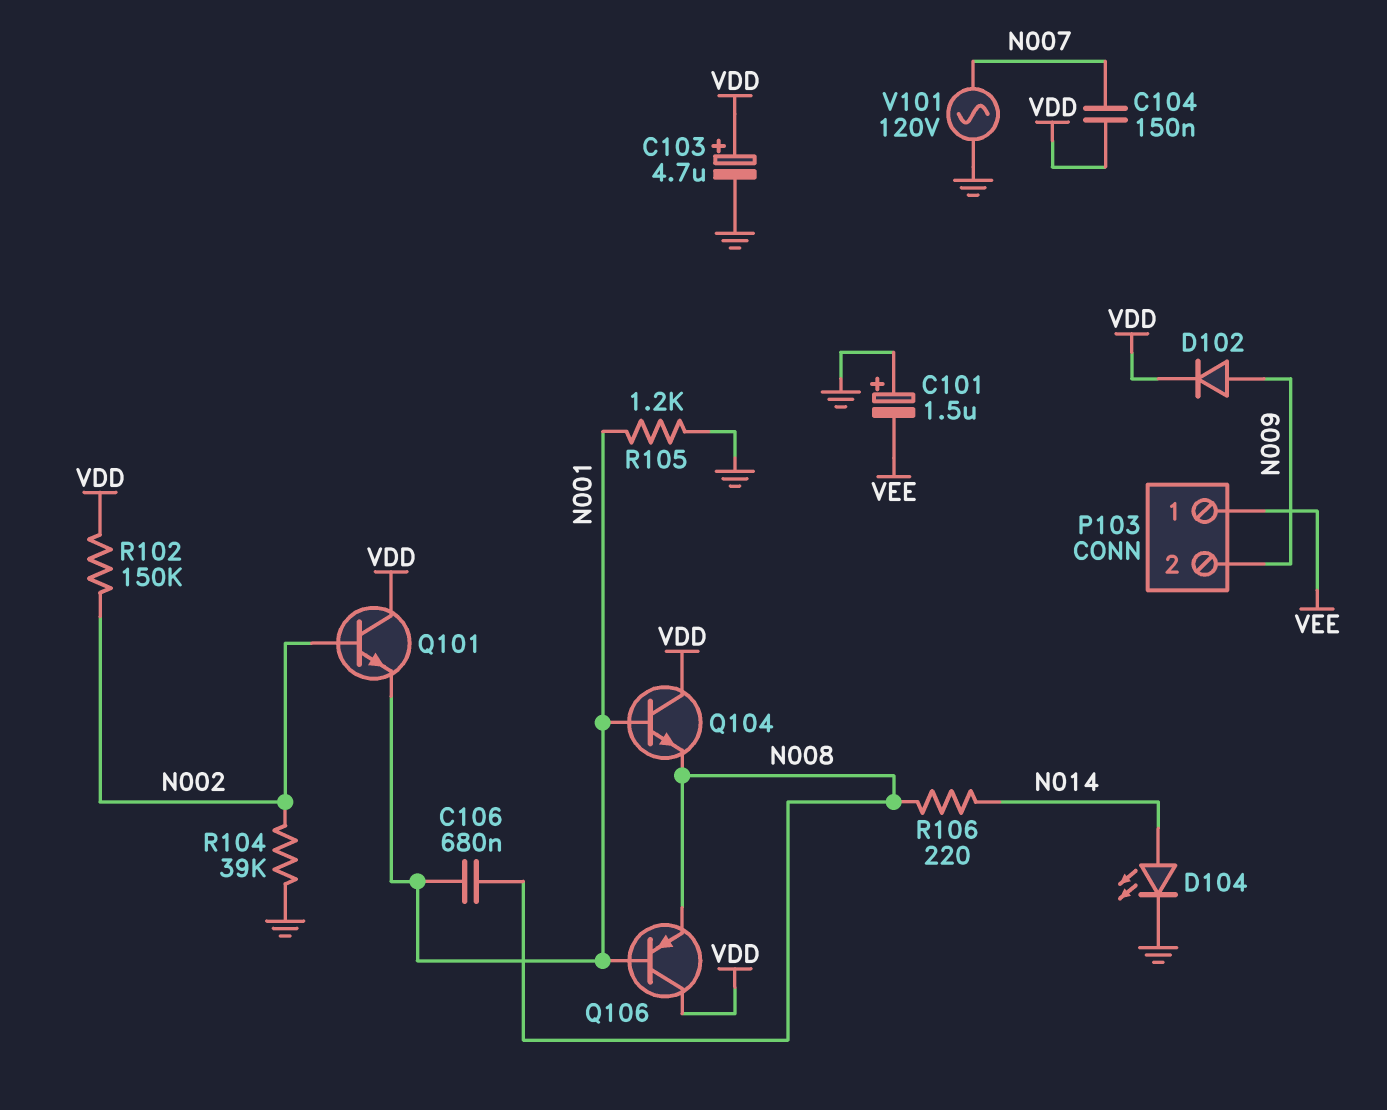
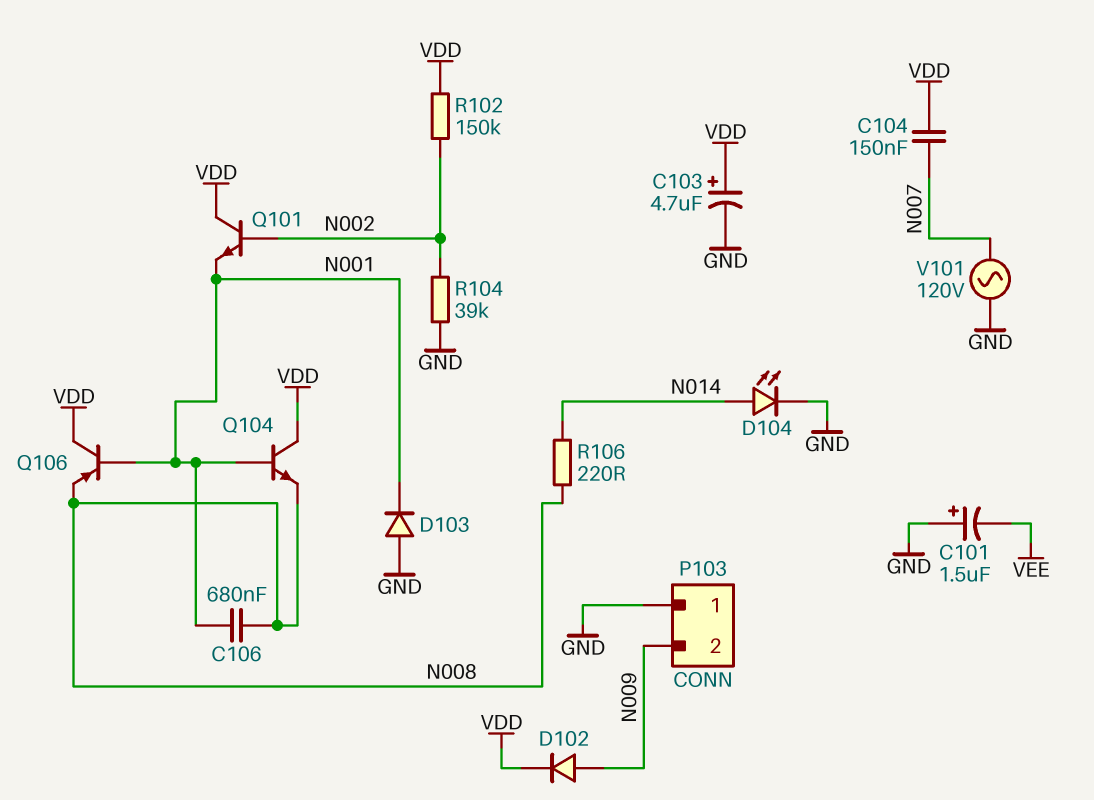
D103: none -> diode (A GND, K N001)
P103 pin 1: VEE -> GND
R105: 1.2k (GND, N001) -> none

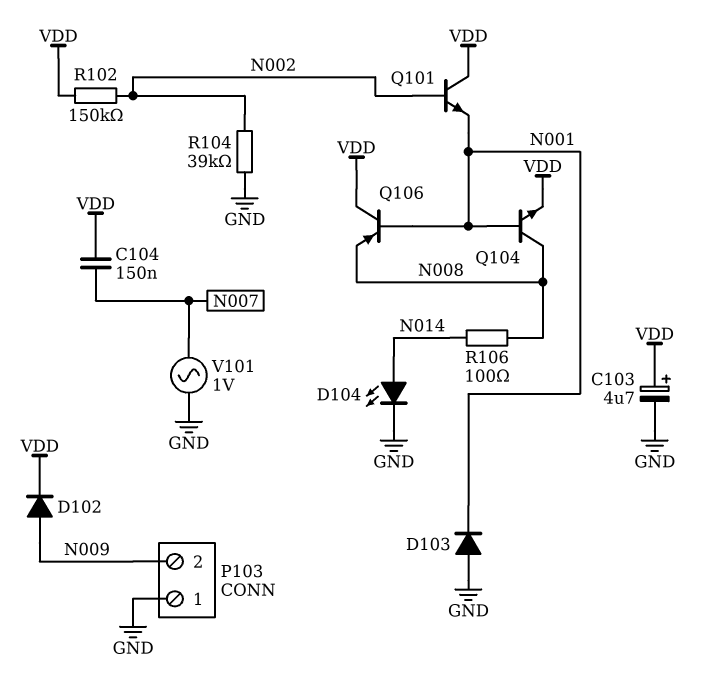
C101: 1.5uF (plus GND, minus VEE) -> none
C106: 680nF (N001, N008) -> none
Q104: NPN (B N001, C VDD, E N008) -> NPN (B N001, C N008, E VDD)
R106: 220 (N008, N014) -> 100 (N008, N014)
V101: AC 120V (GND, N007) -> AC 1V (GND, N007)

